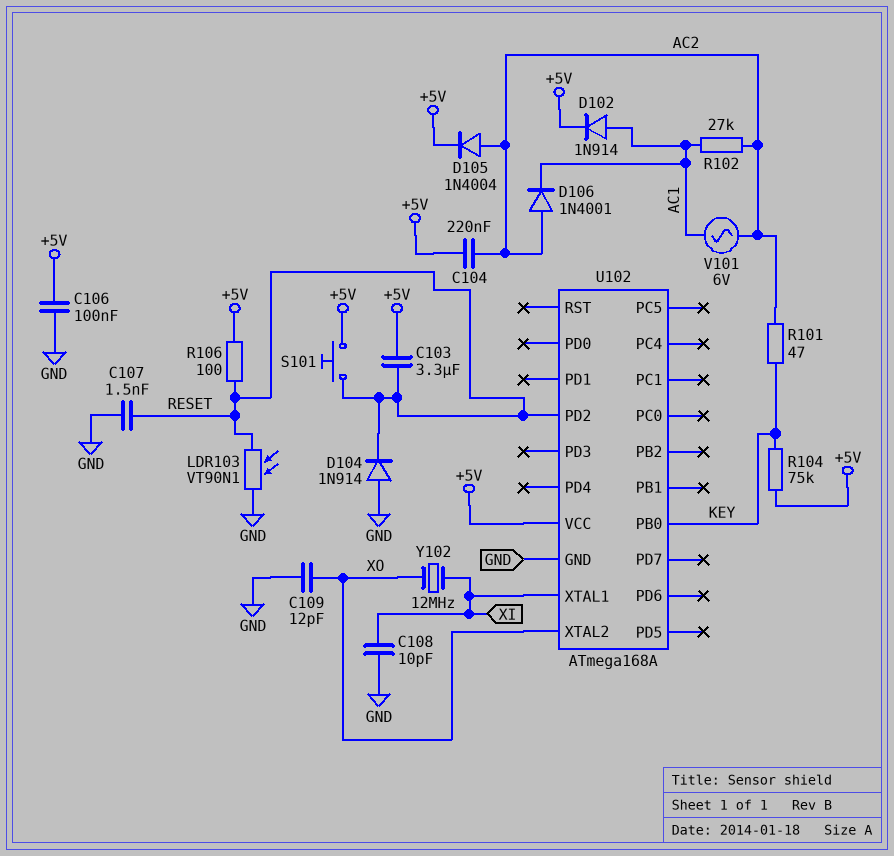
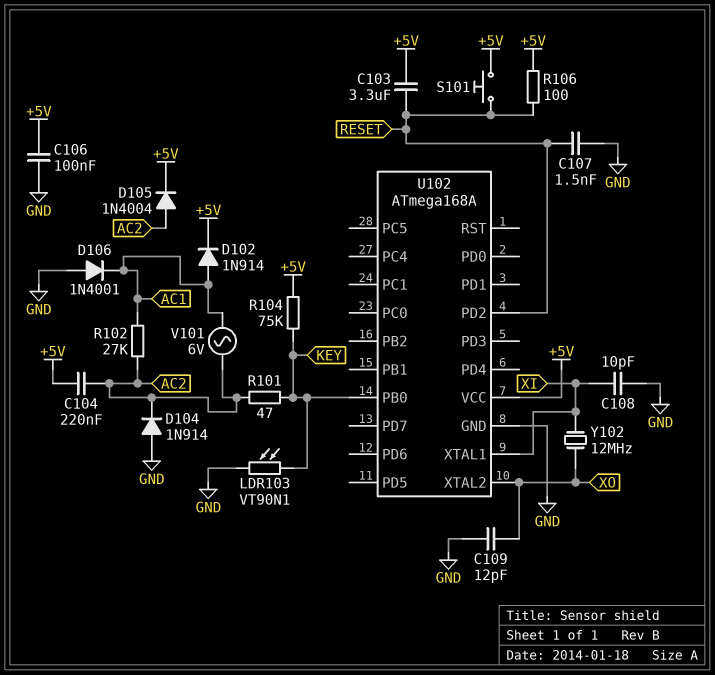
D104: diode 1N914 (A GND, K RESET) -> diode 1N914 (A GND, K AC2)
D106: diode 1N4001 (A AC2, K AC1) -> diode 1N4001 (A GND, K AC1)
LDR103: VT90N1 (GND, RESET) -> VT90N1 (GND, KEY)

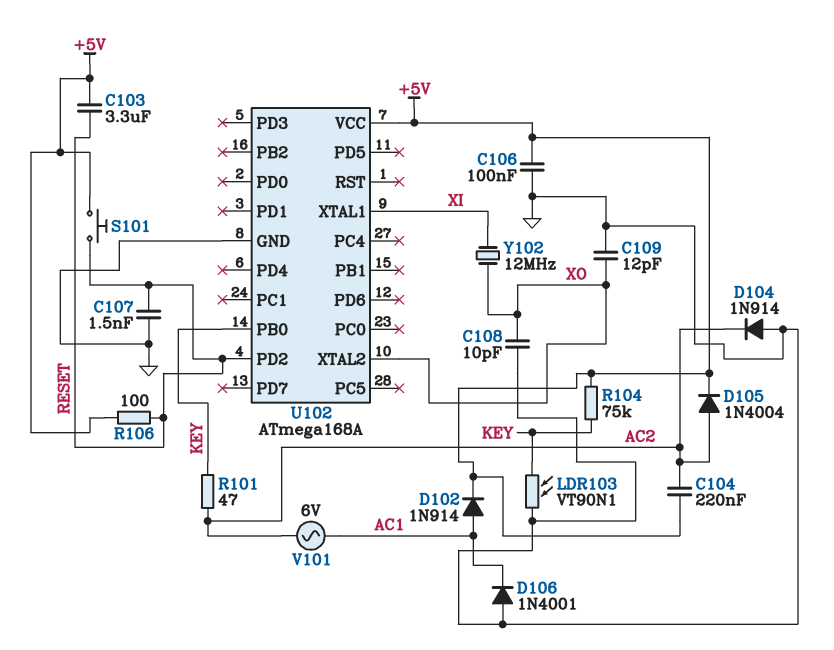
C108: 10pF (GND, XI) -> 10pF (GND, XO)
R102: 27k (AC1, AC2) -> none

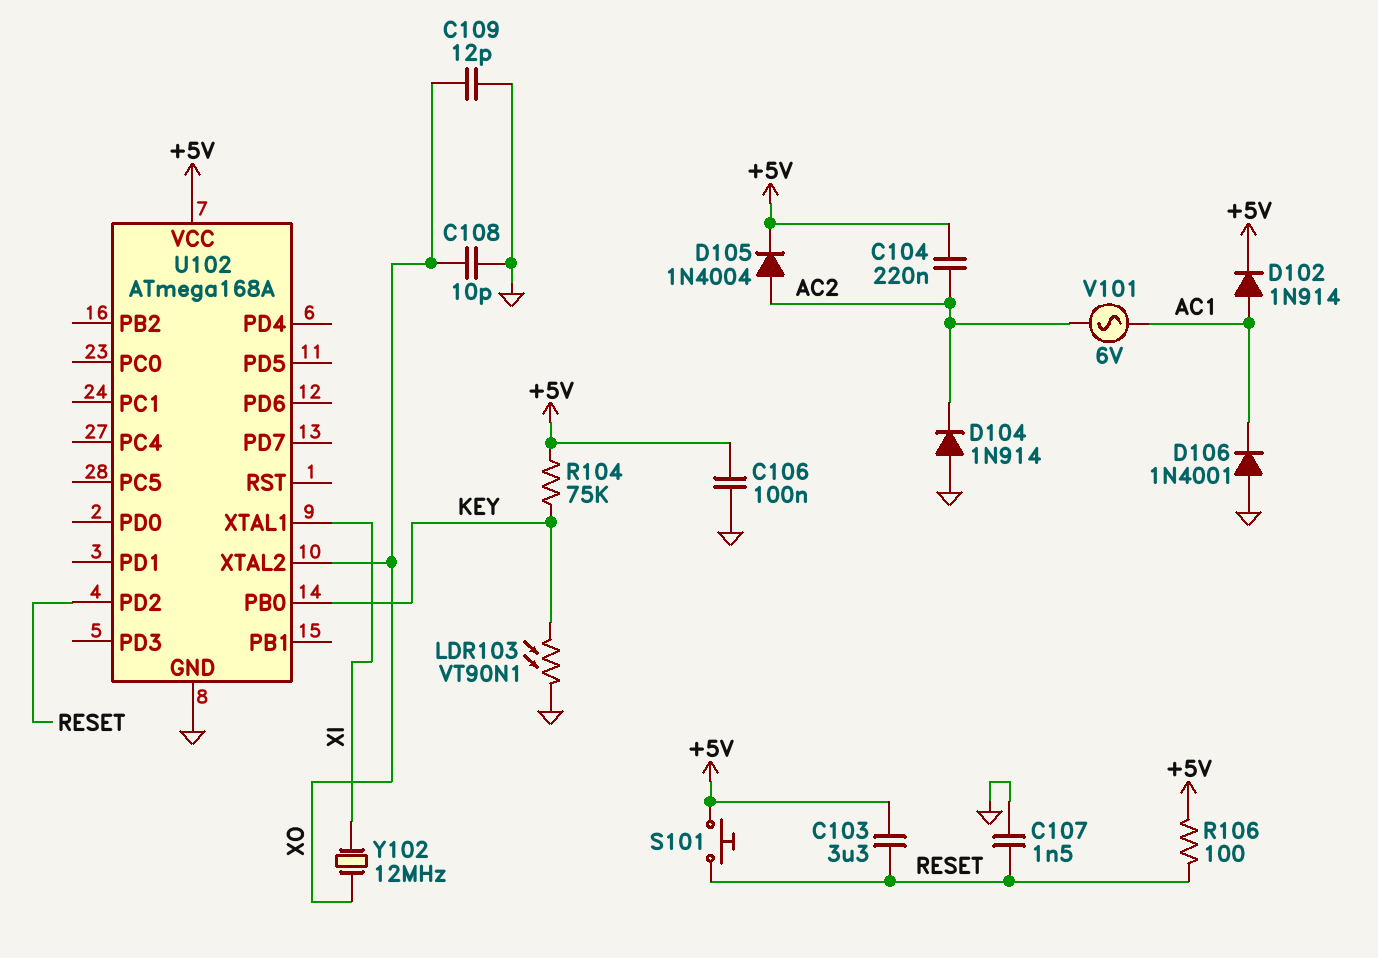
R101: 47 (AC2, KEY) -> none

